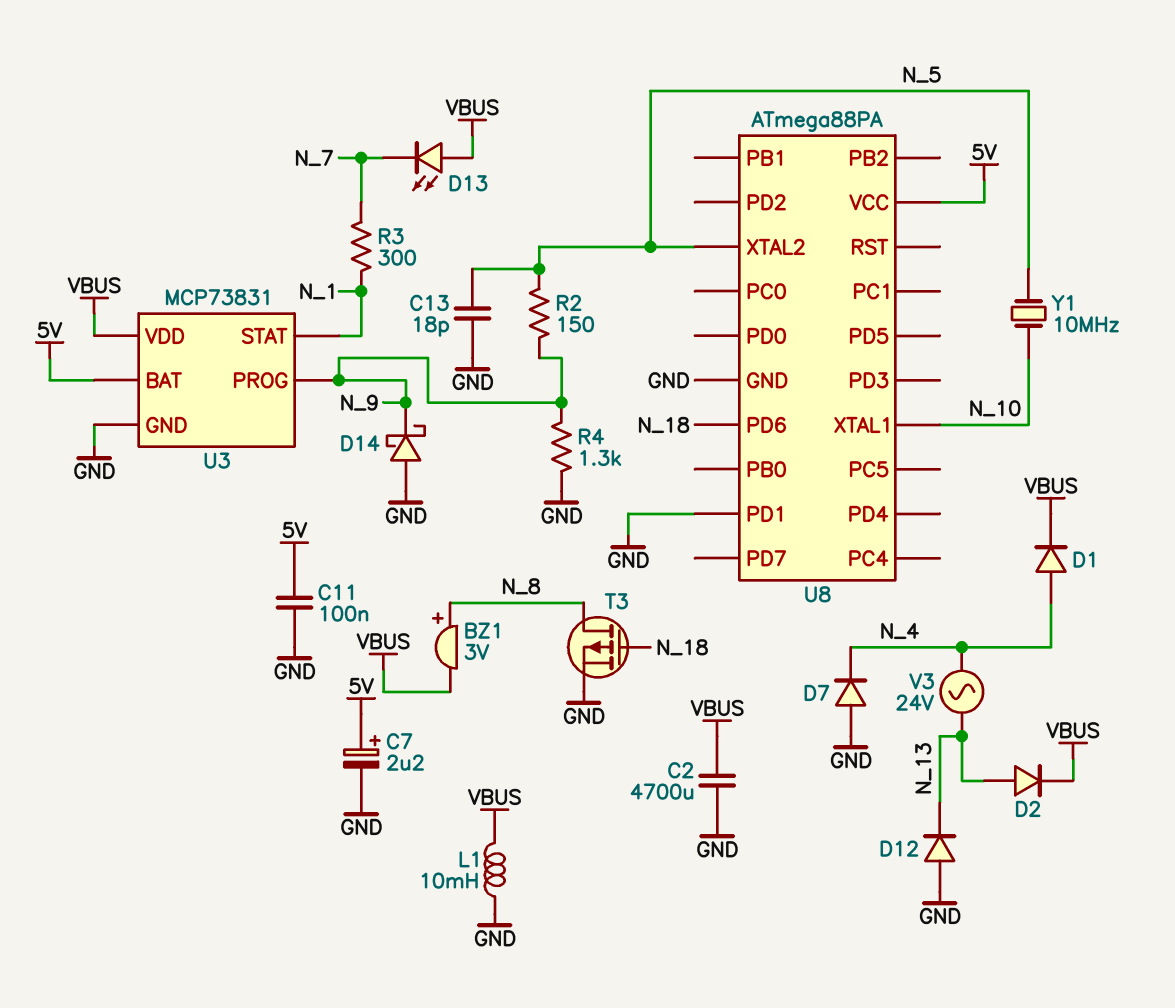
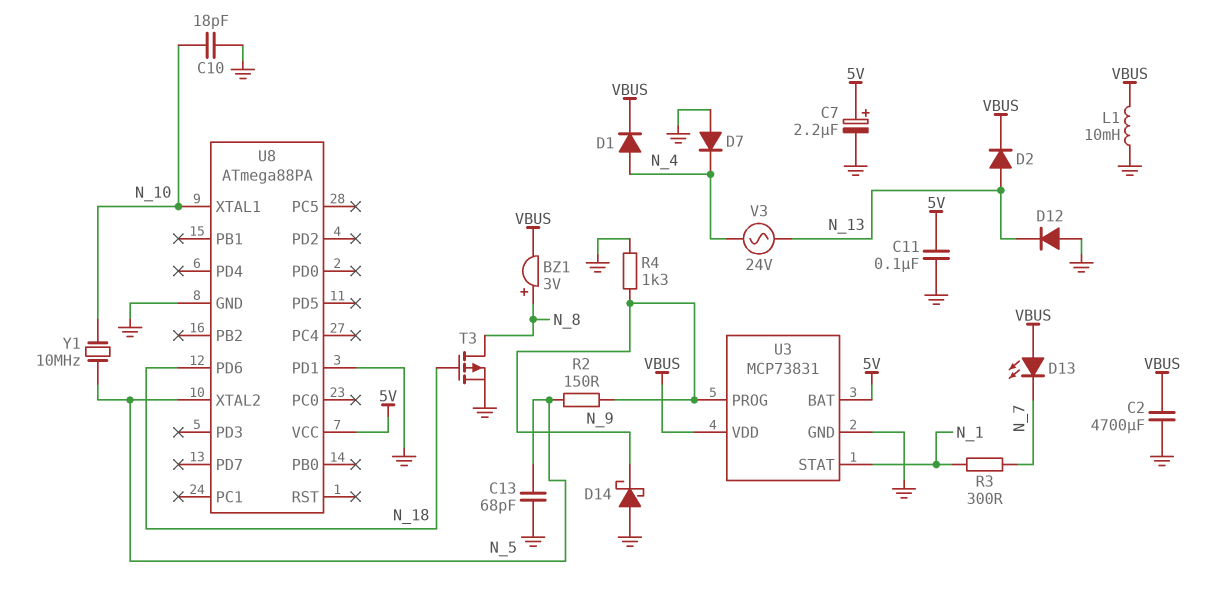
C10: none -> 18pF (GND, N_10)
C13: 18pF (GND, N_5) -> 68pF (GND, N_5)

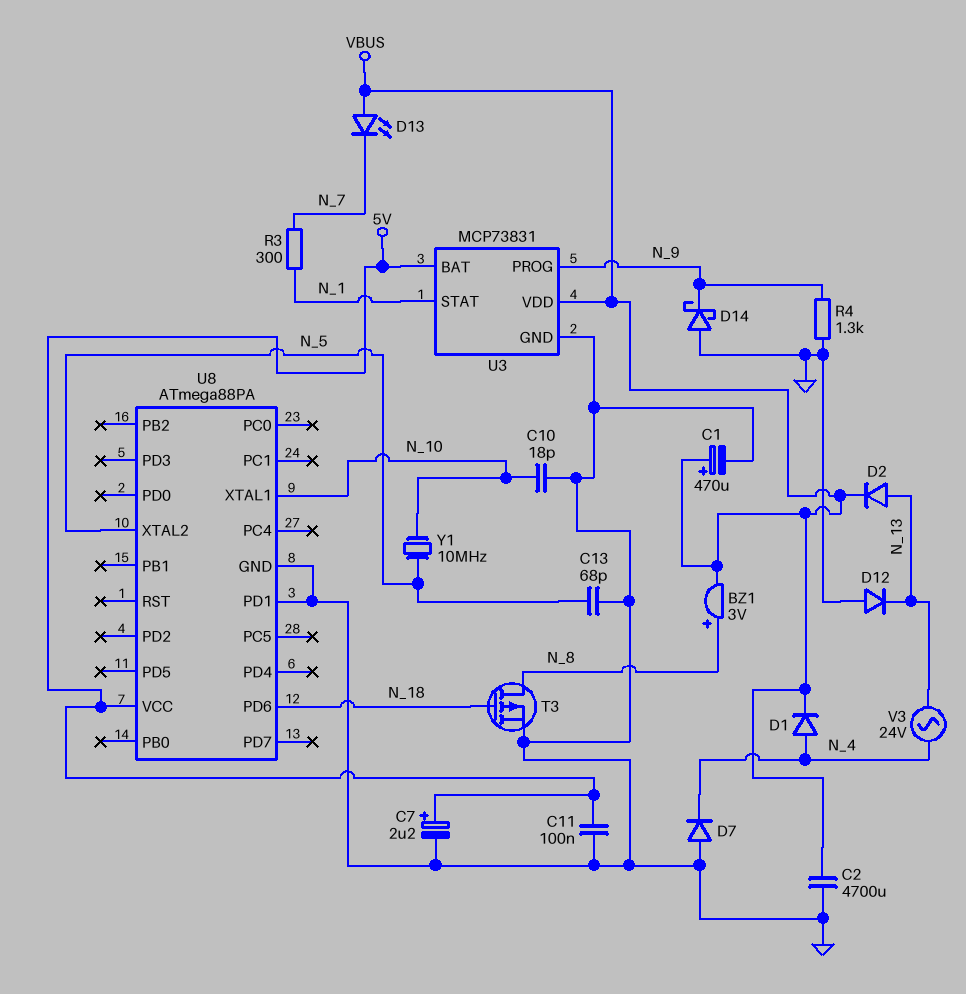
C1: none -> 470uF (plus VBUS, minus GND)
L1: 10mH (GND, VBUS) -> none
R2: 150 (N_5, N_9) -> none

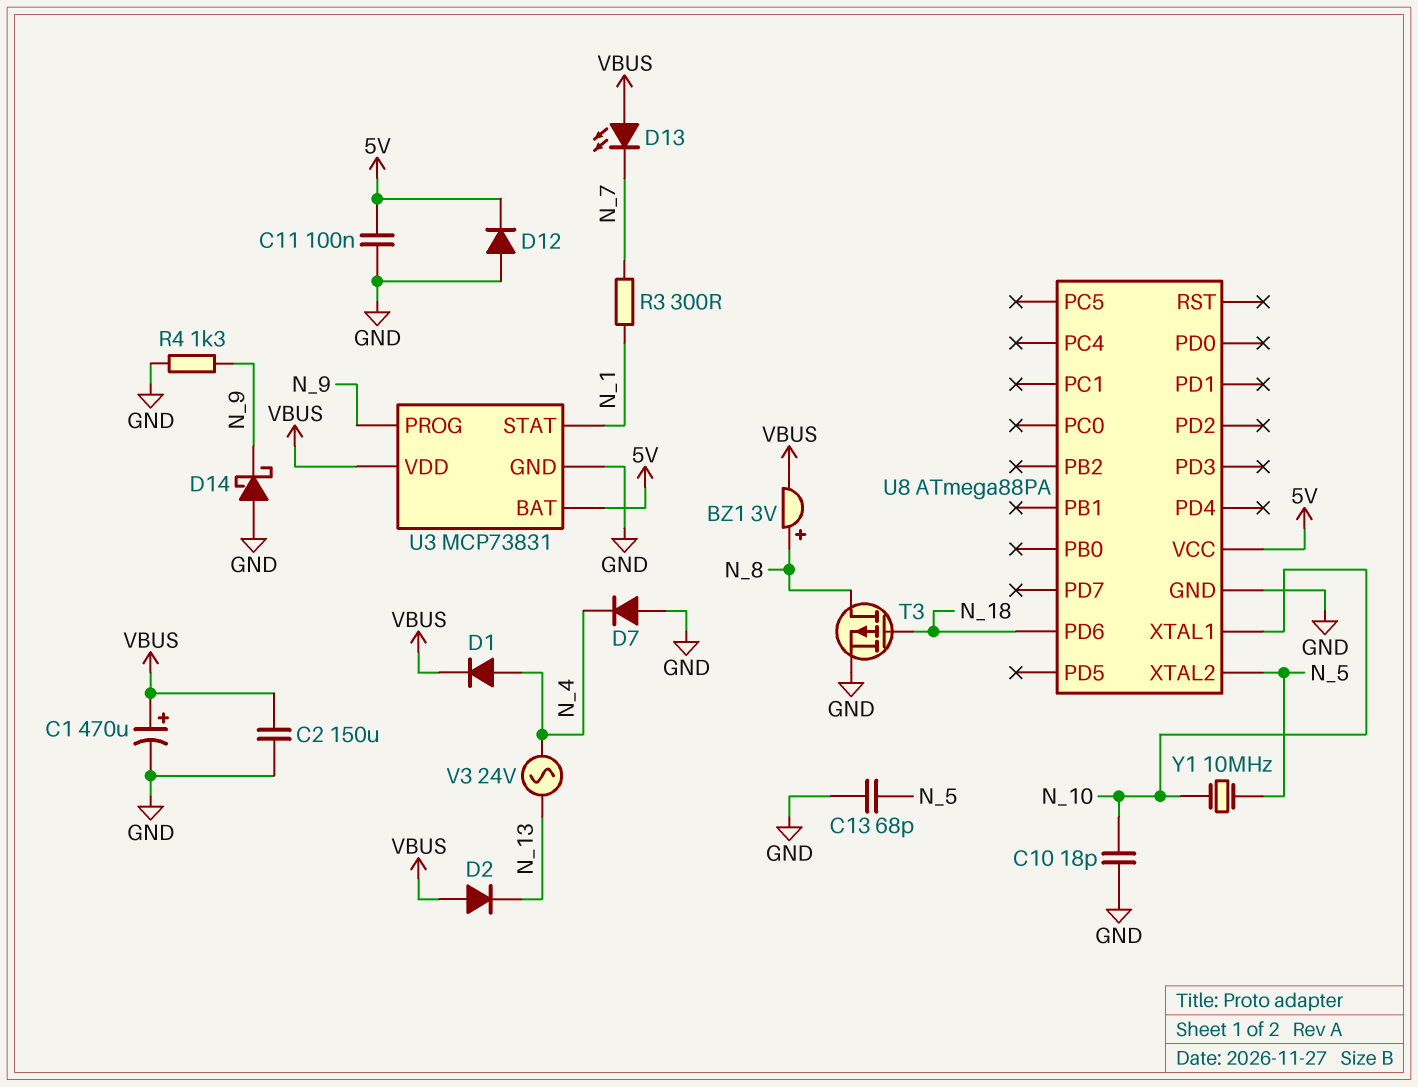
C2: 4700uF (GND, VBUS) -> 150uF (GND, VBUS)
C7: 2.2uF (plus 5V, minus GND) -> none
D2: diode (A N_13, K VBUS) -> diode (A VBUS, K N_13)
D12: diode (A GND, K N_13) -> diode (A GND, K 5V)
U8 pin PD1: GND -> none

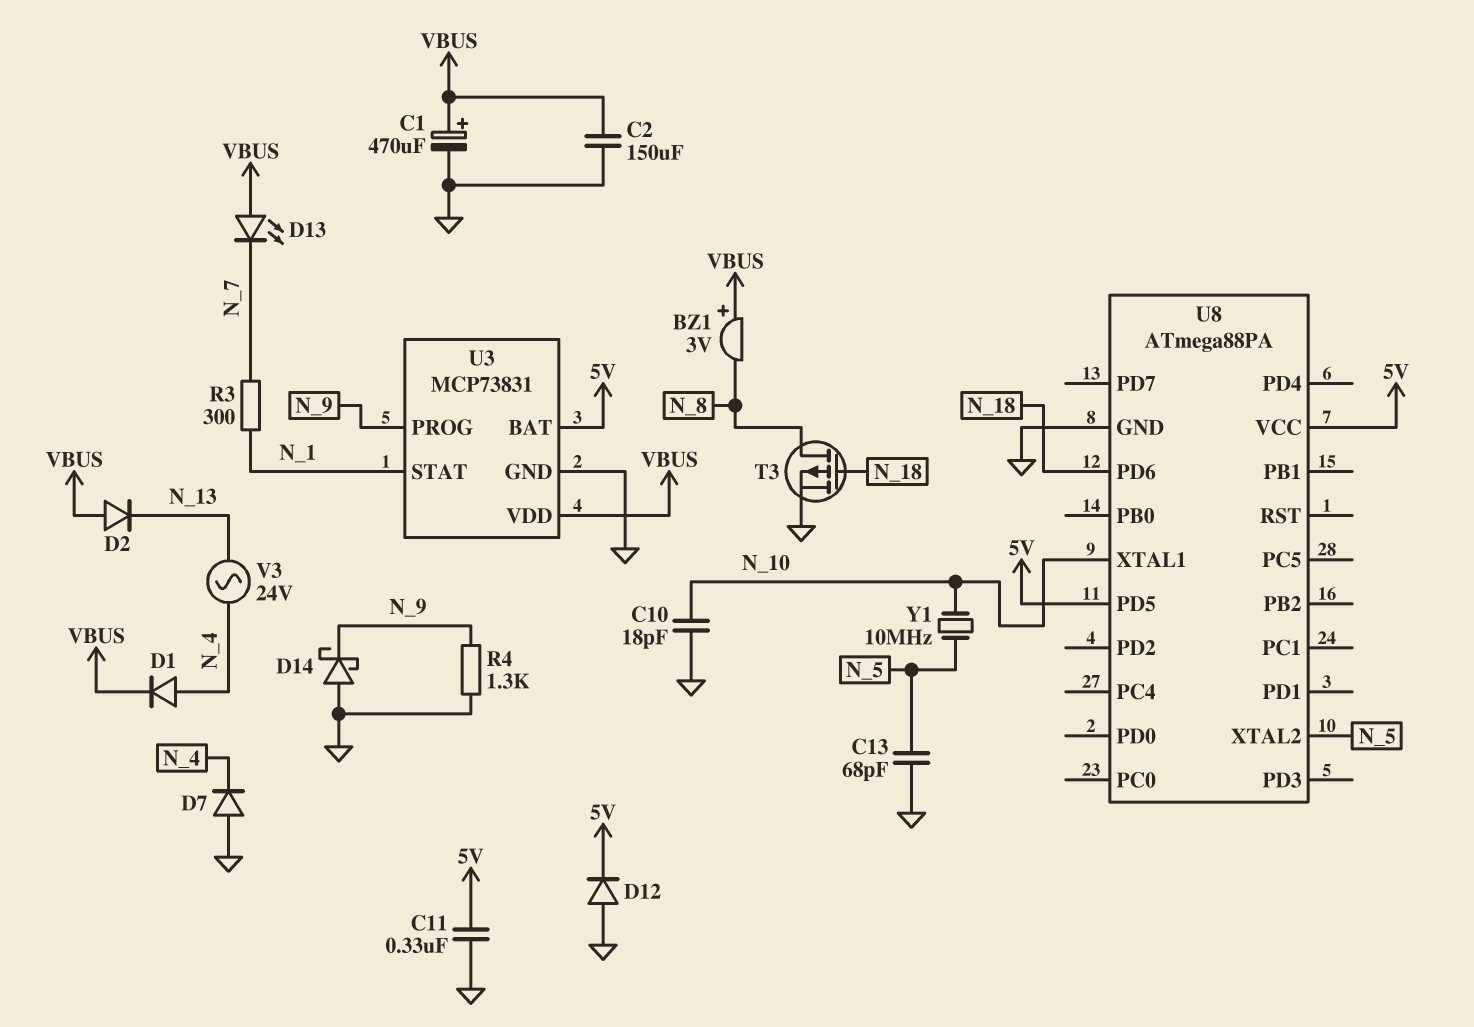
BZ1: buzzer 3V (plus N_8, minus VBUS) -> buzzer 3V (plus VBUS, minus N_8)
C11: 100nF (5V, GND) -> 330nF (5V, GND)
U8 pin PD5: none -> 5V

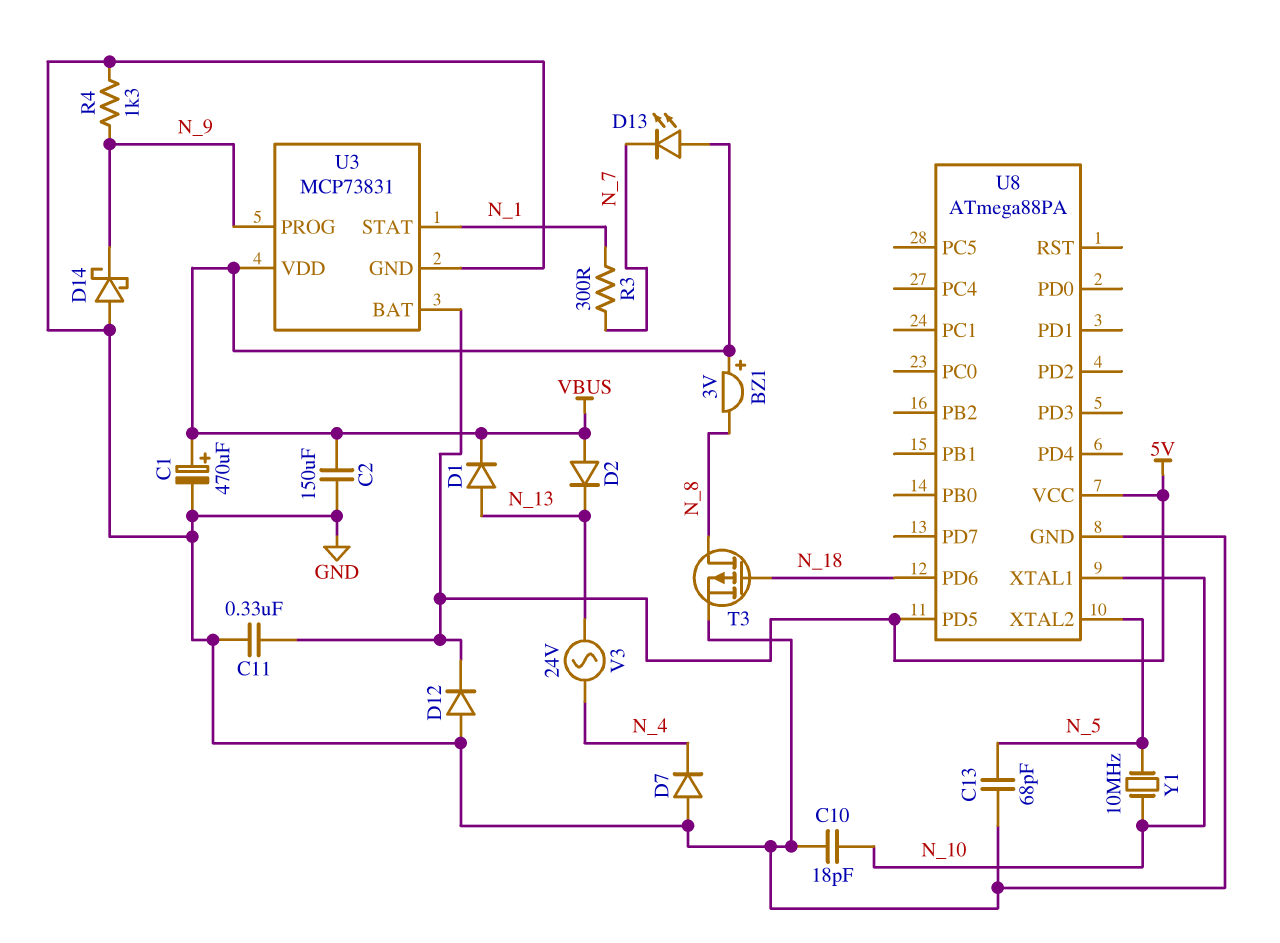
D1: diode (A N_4, K VBUS) -> diode (A N_13, K VBUS)

